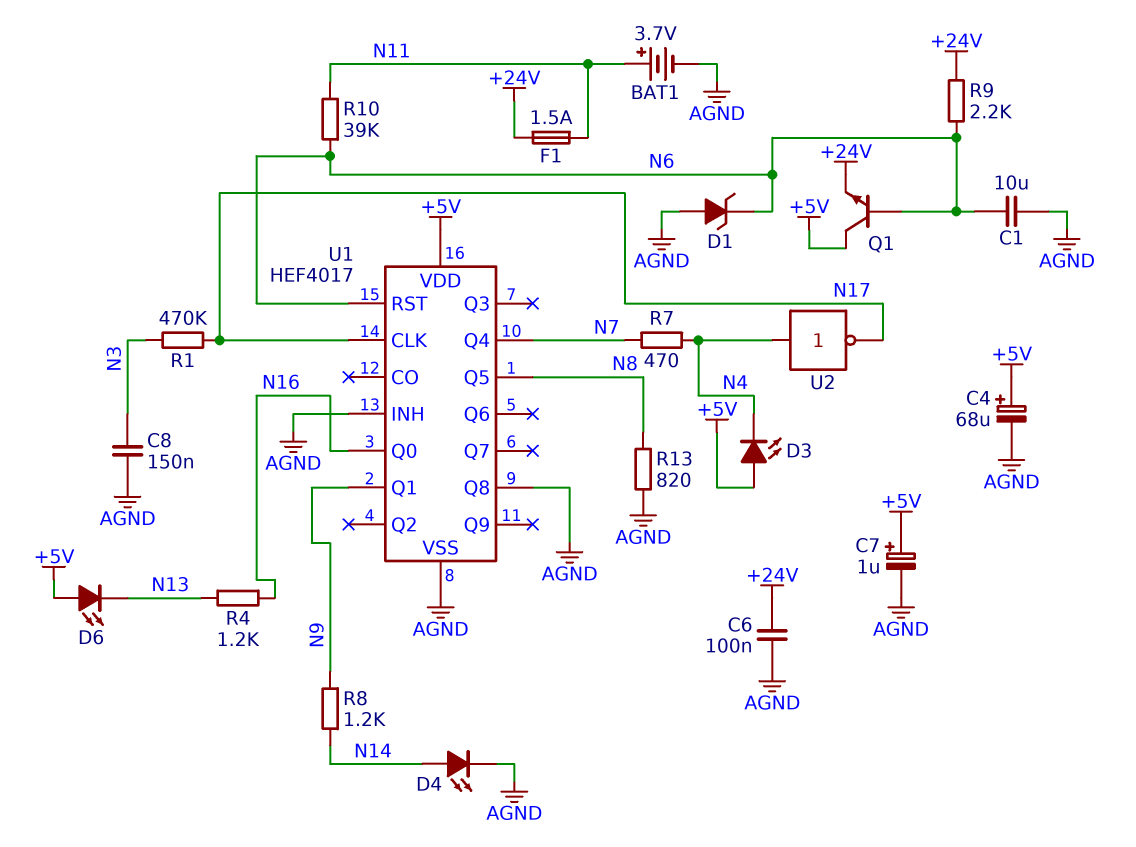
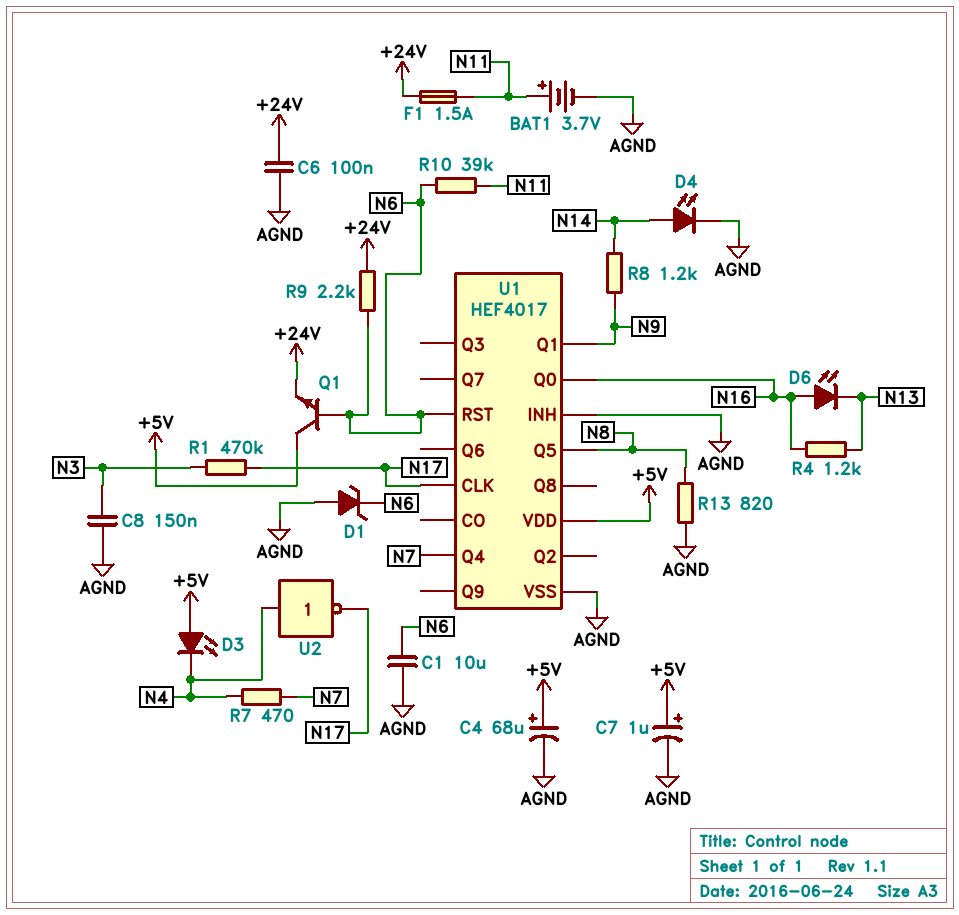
D6: LED (A +5V, K N13) -> LED (A N16, K N13)
U1 pin Q8: AGND -> none

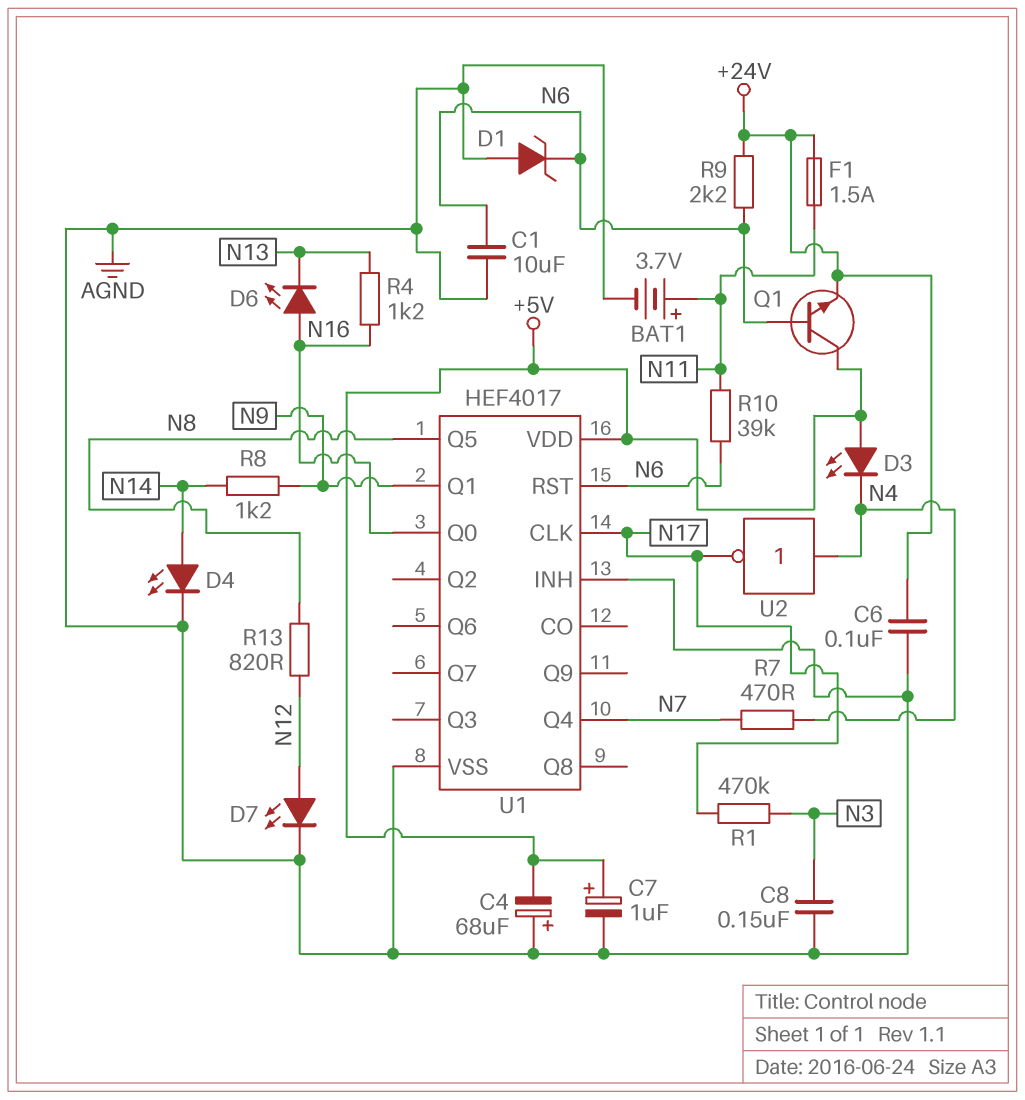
C4: 68uF (plus +5V, minus AGND) -> 68uF (plus AGND, minus +5V)
D7: none -> LED (A N12, K AGND)
R13: 820 (AGND, N8) -> 820 (N8, N12)

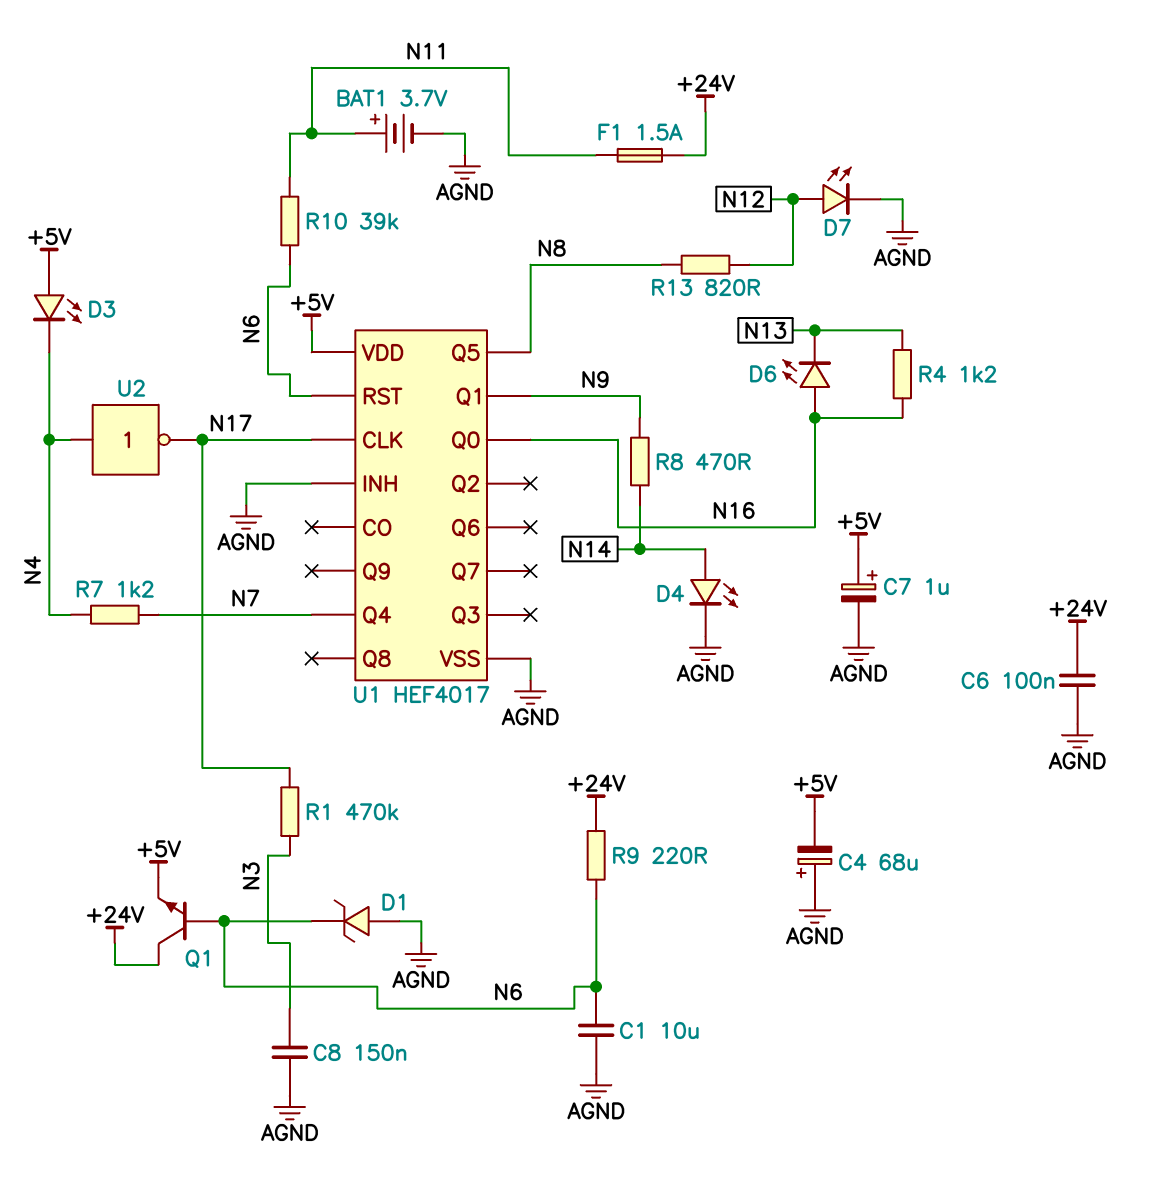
Q1: NPN (B N6, C +5V, E +24V) -> NPN (B N6, C +24V, E +5V)
R7: 470 (N4, N7) -> 1.2k (N4, N7)
R8: 1.2k (N9, N14) -> 470 (N9, N14)
R9: 2.2k (+24V, N6) -> 220 (+24V, N6)

